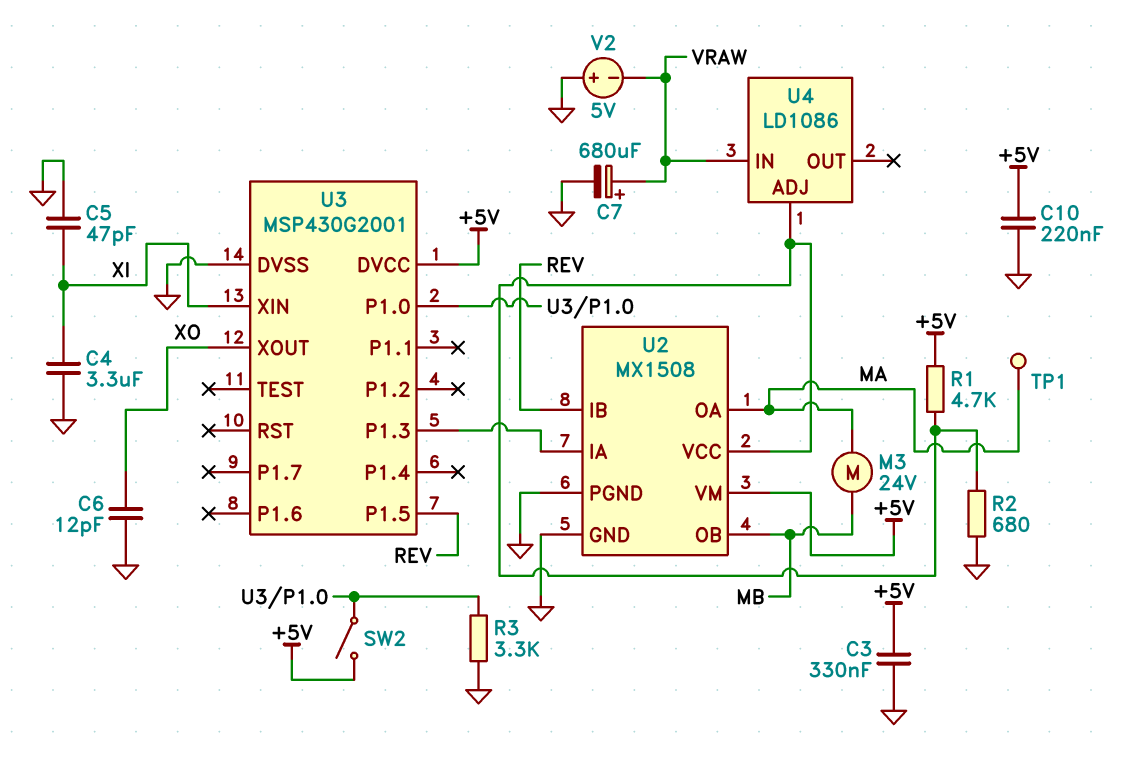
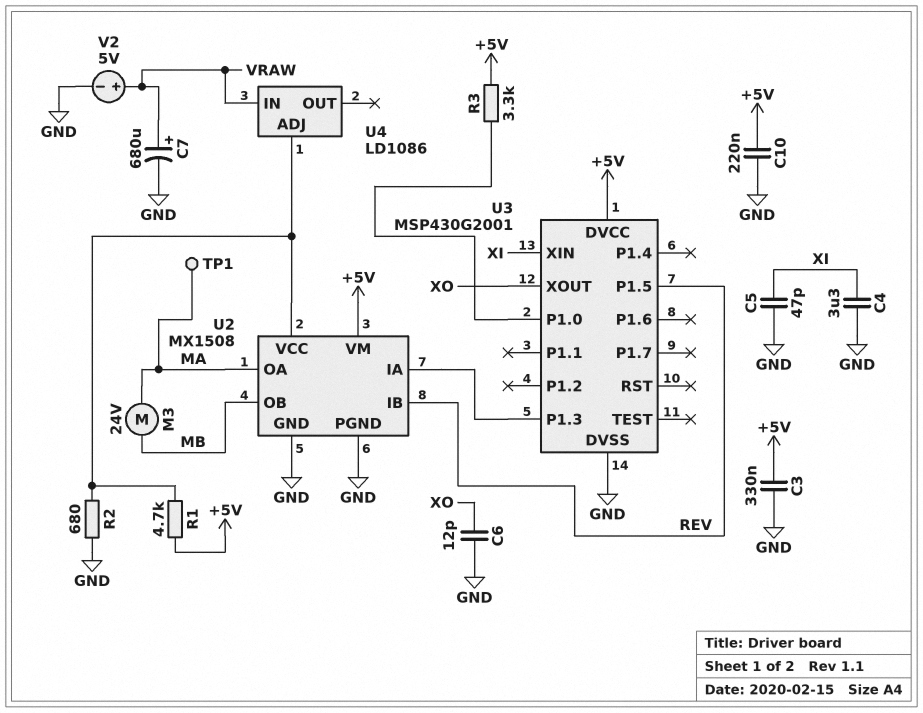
R3: 3.3k (GND, U3/P1.0) -> 3.3k (+5V, U3/P1.0)
SW2: switch (+5V, U3/P1.0) -> none
V2: 5V (plus GND, minus VRAW) -> 5V (plus VRAW, minus GND)

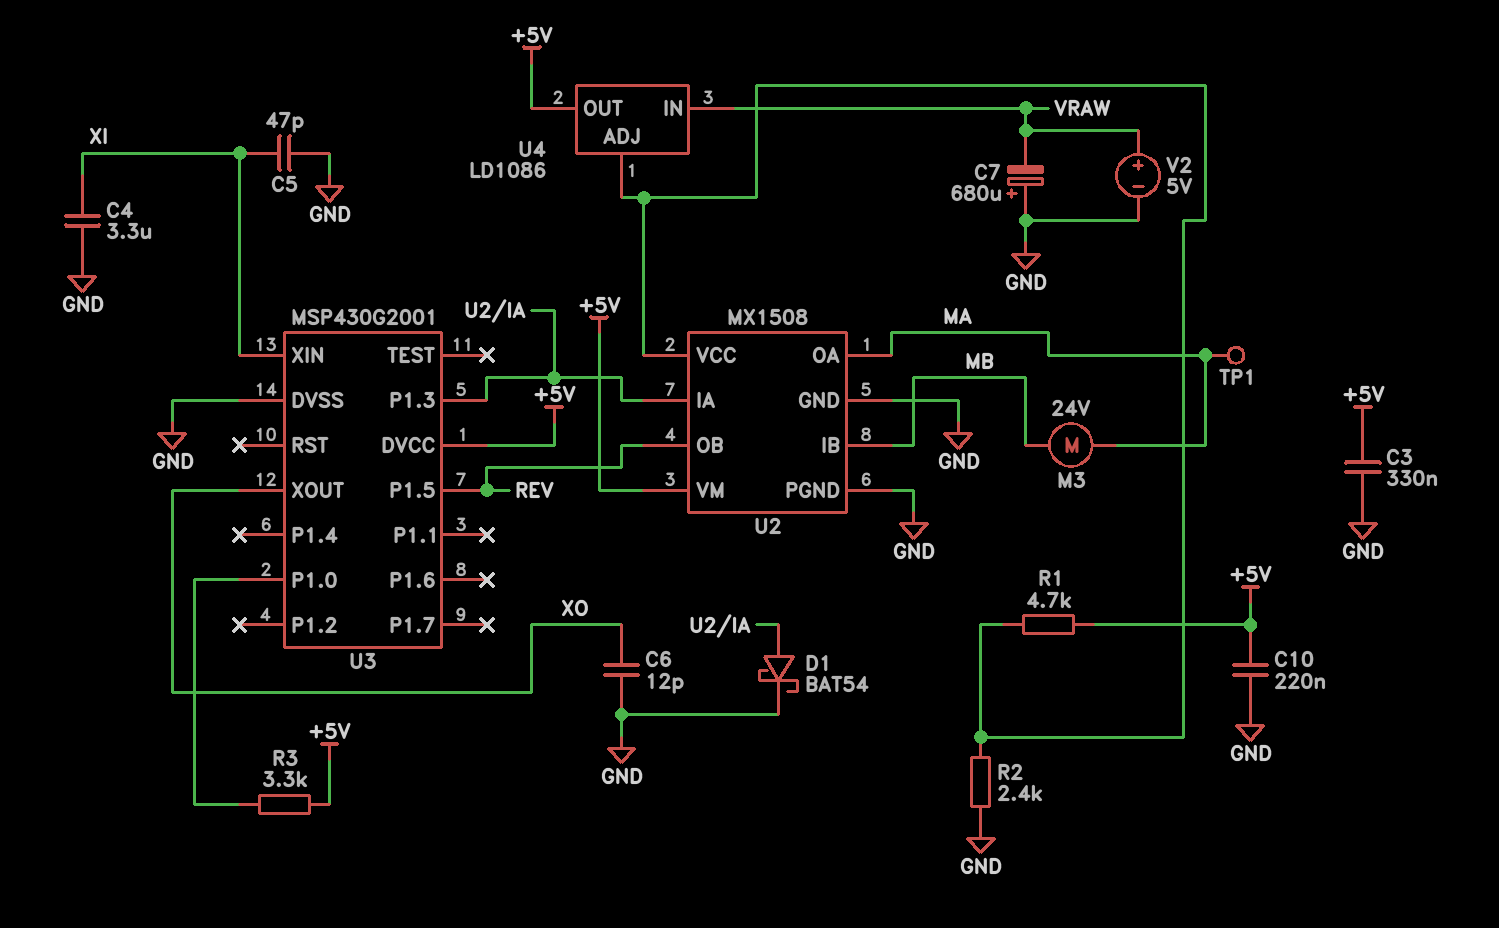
C7: 680uF (plus VRAW, minus GND) -> 680uF (plus GND, minus VRAW)
D1: none -> schottky BAT54 (A U2/IA, K GND)
R2: 680 (GND, U2/VCC) -> 2.4k (GND, U2/VCC)
U2 pin IB: REV -> MB
U2 pin OB: MB -> REV
U4 pin OUT: none -> +5V

